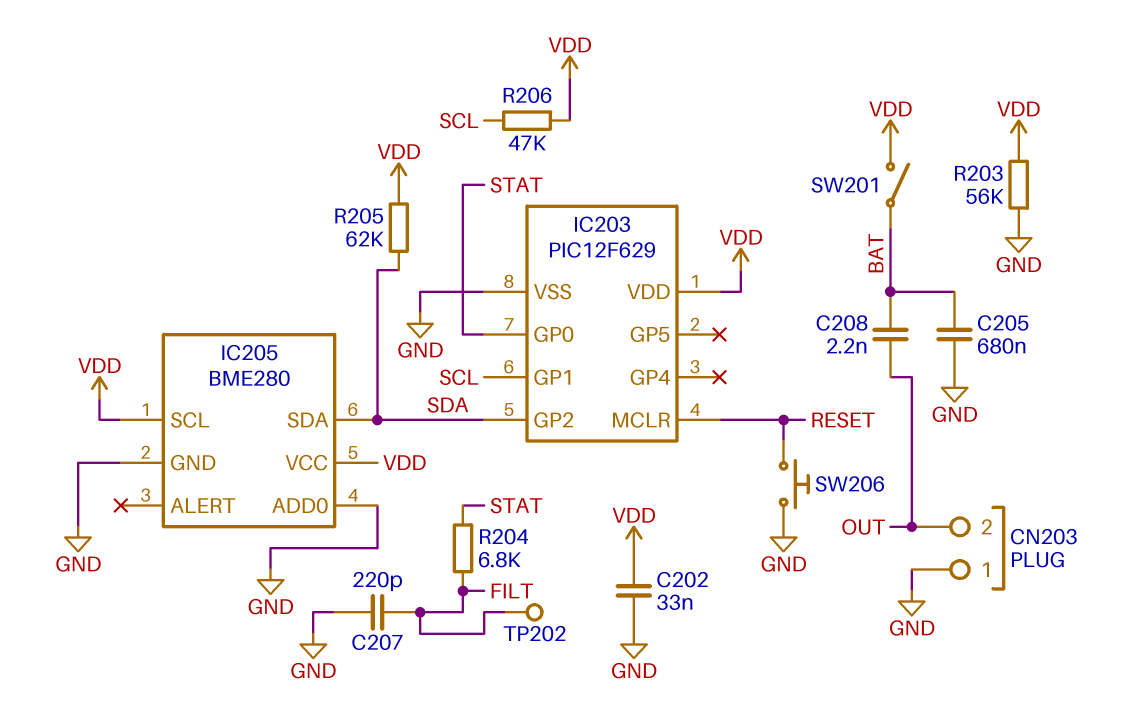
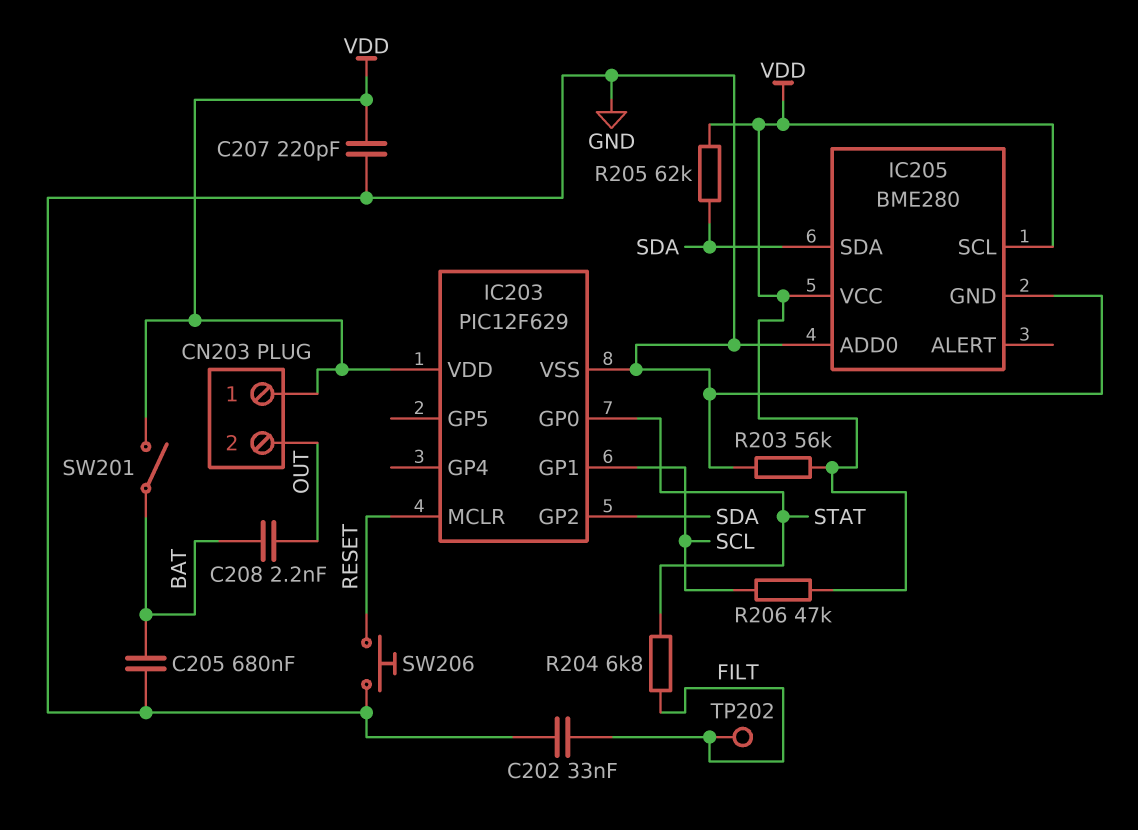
C202: 33nF (GND, VDD) -> 33nF (FILT, GND)
C207: 220pF (FILT, GND) -> 220pF (GND, VDD)
CN203 pin 1: GND -> VDD

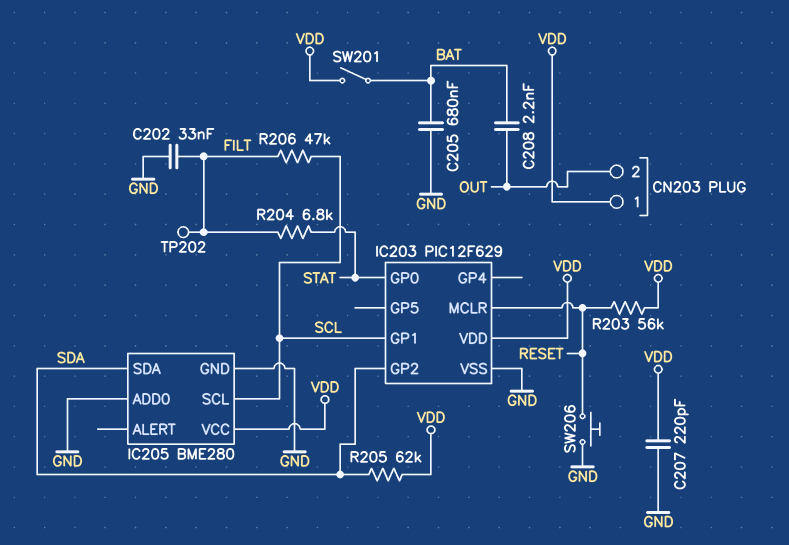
IC205 pin SCL: VDD -> SCL
R203: 56k (GND, VDD) -> 56k (RESET, VDD)
R206: 47k (SCL, VDD) -> 47k (FILT, SCL)

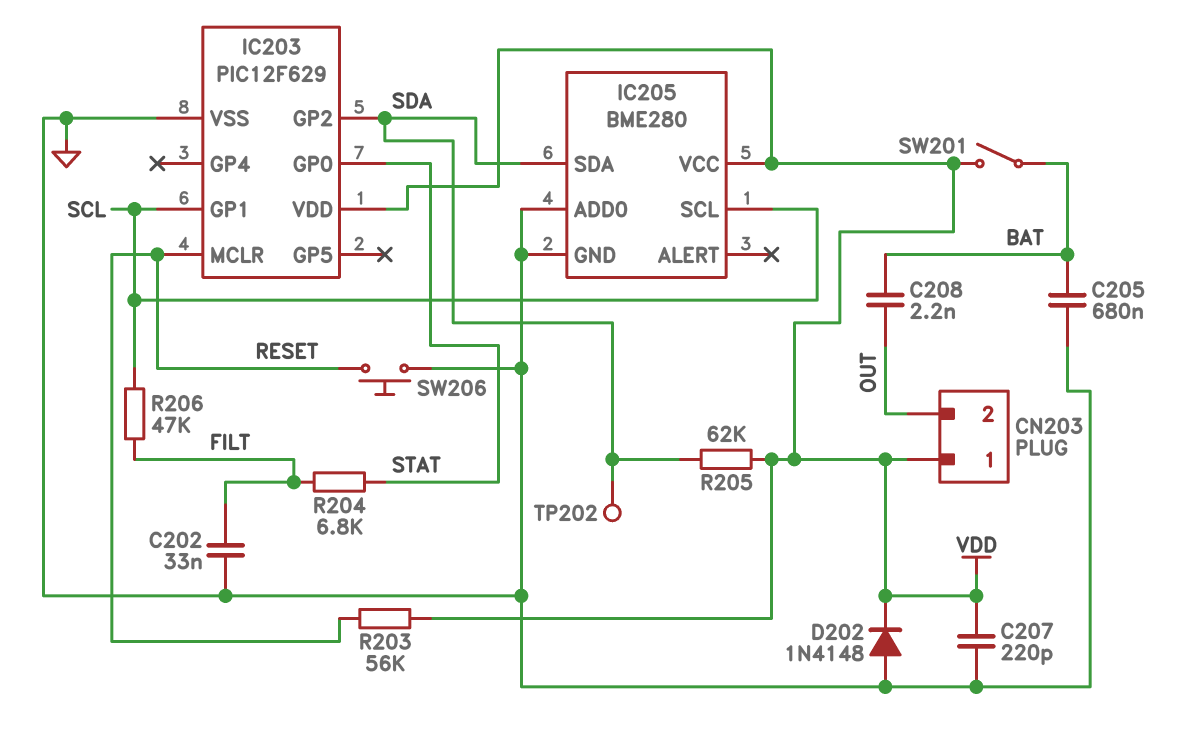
D202: none -> diode 1N4148 (A GND, K VDD)
TP202: test point (FILT) -> test point (SDA)

